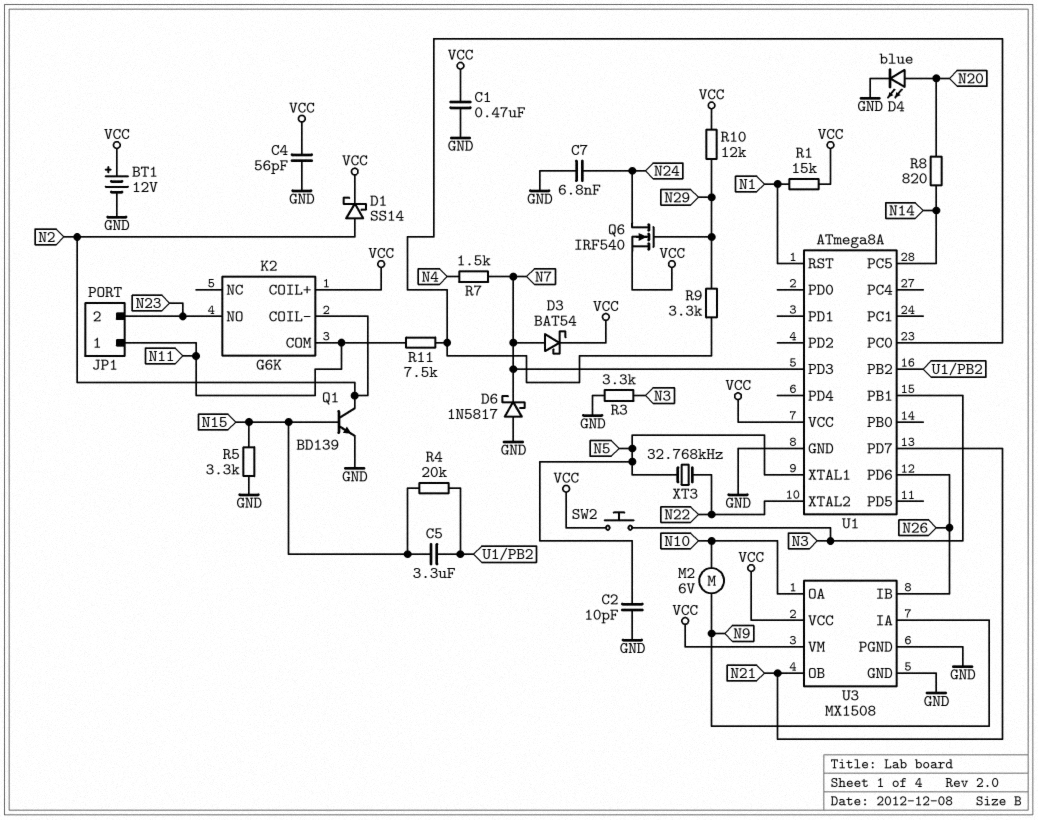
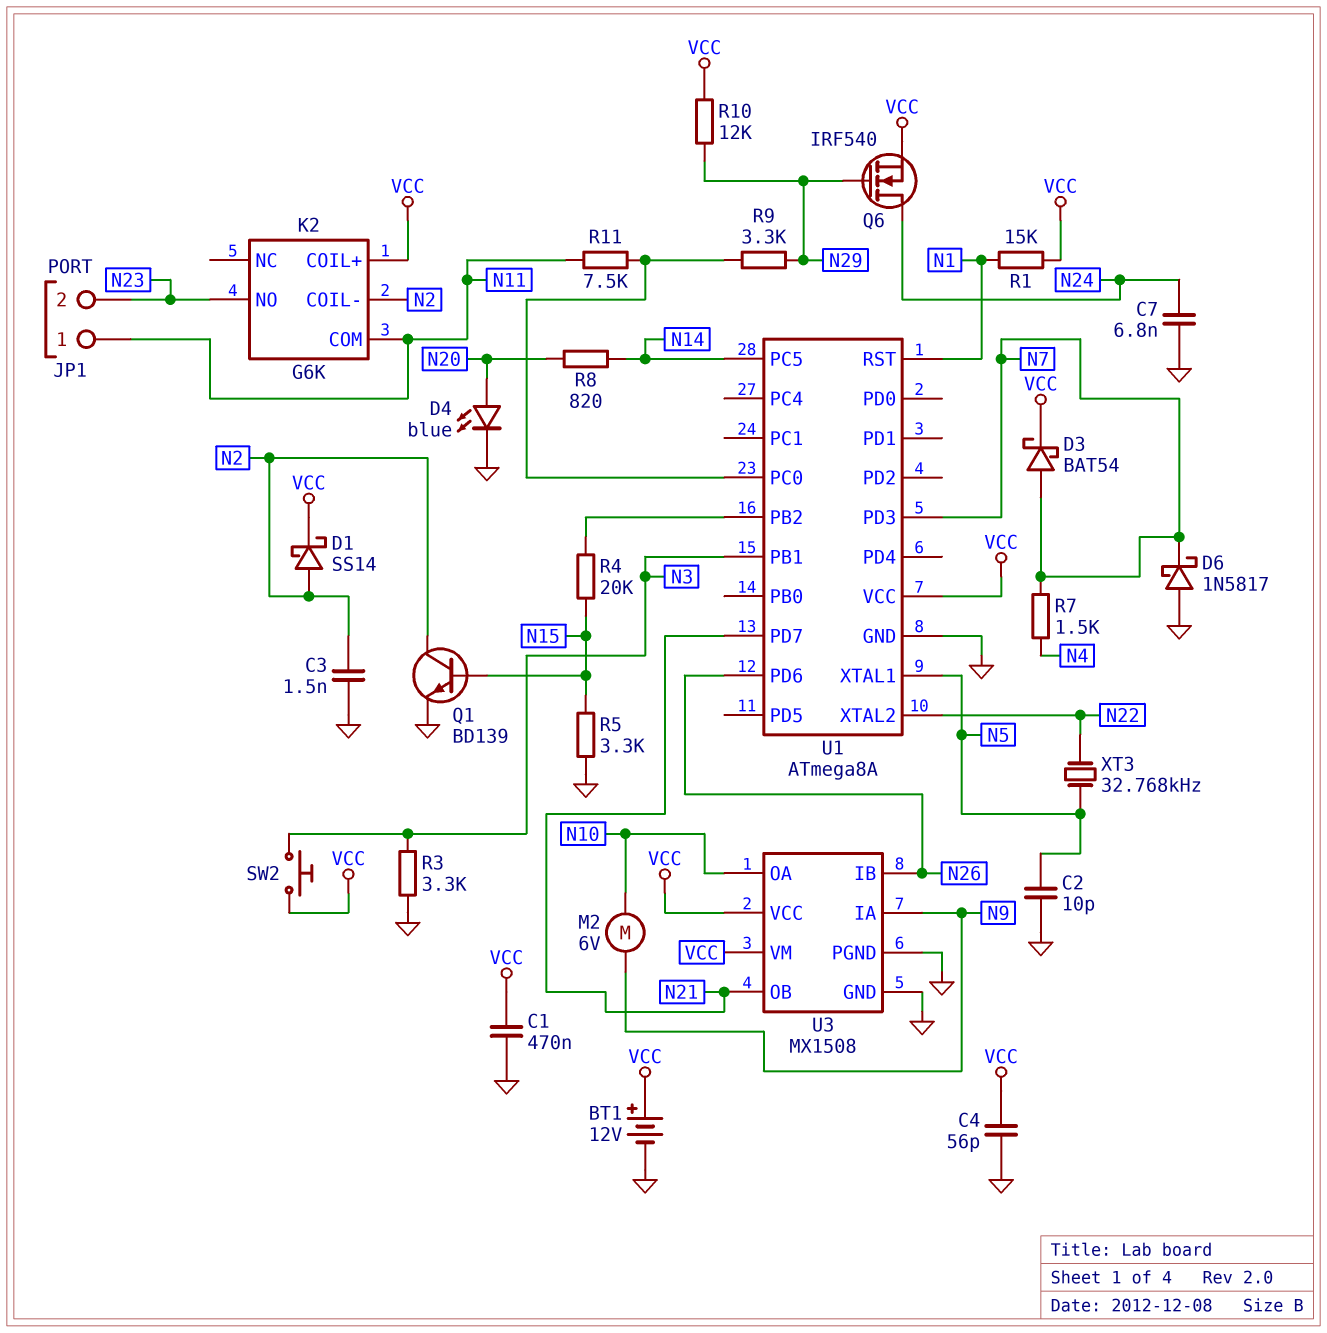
C3: none -> 1.5nF (GND, N2)
C5: 3.3uF (N15, U1/PB2) -> none

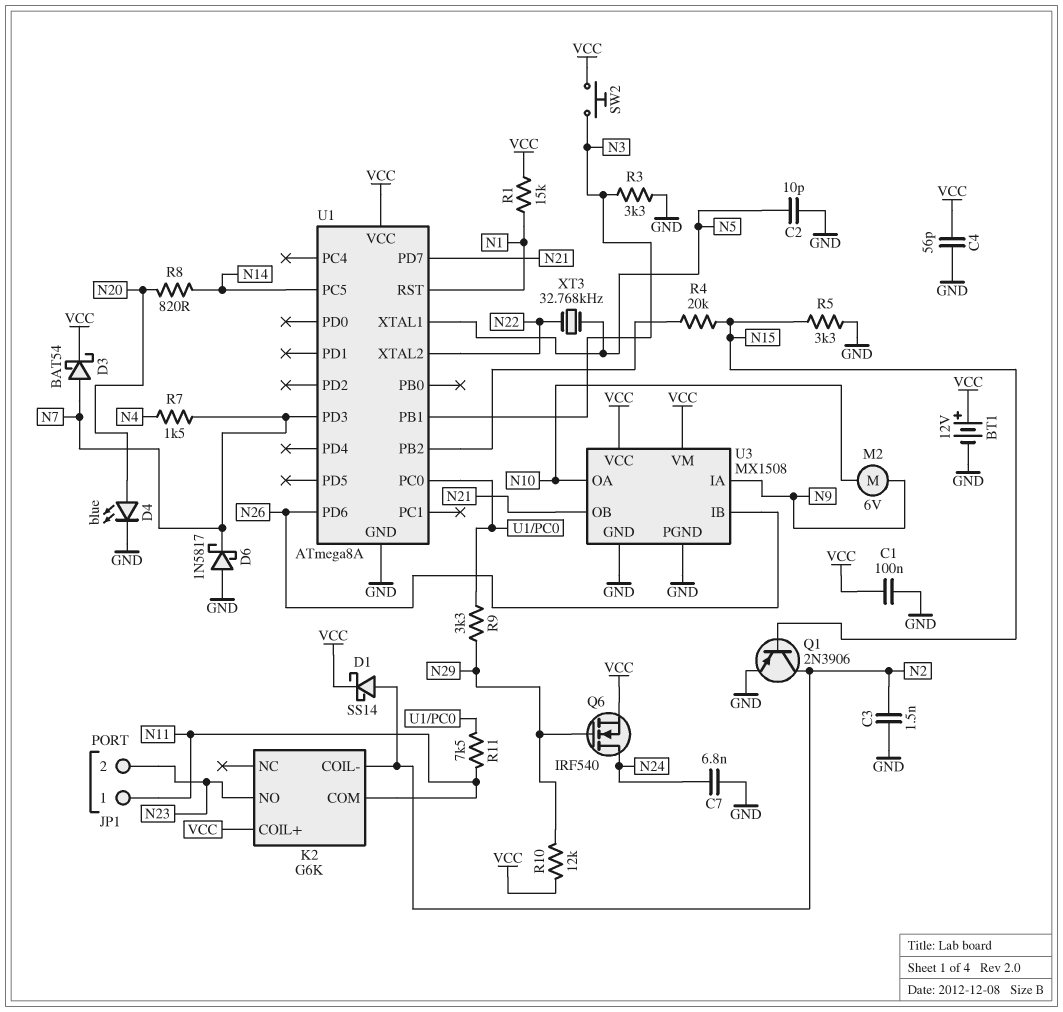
C1: 470nF (GND, VCC) -> 100nF (GND, VCC)
Q1: NPN BD139 (B N15, C N2, E GND) -> PNP 2N3906 (B N15, C N2, E GND)

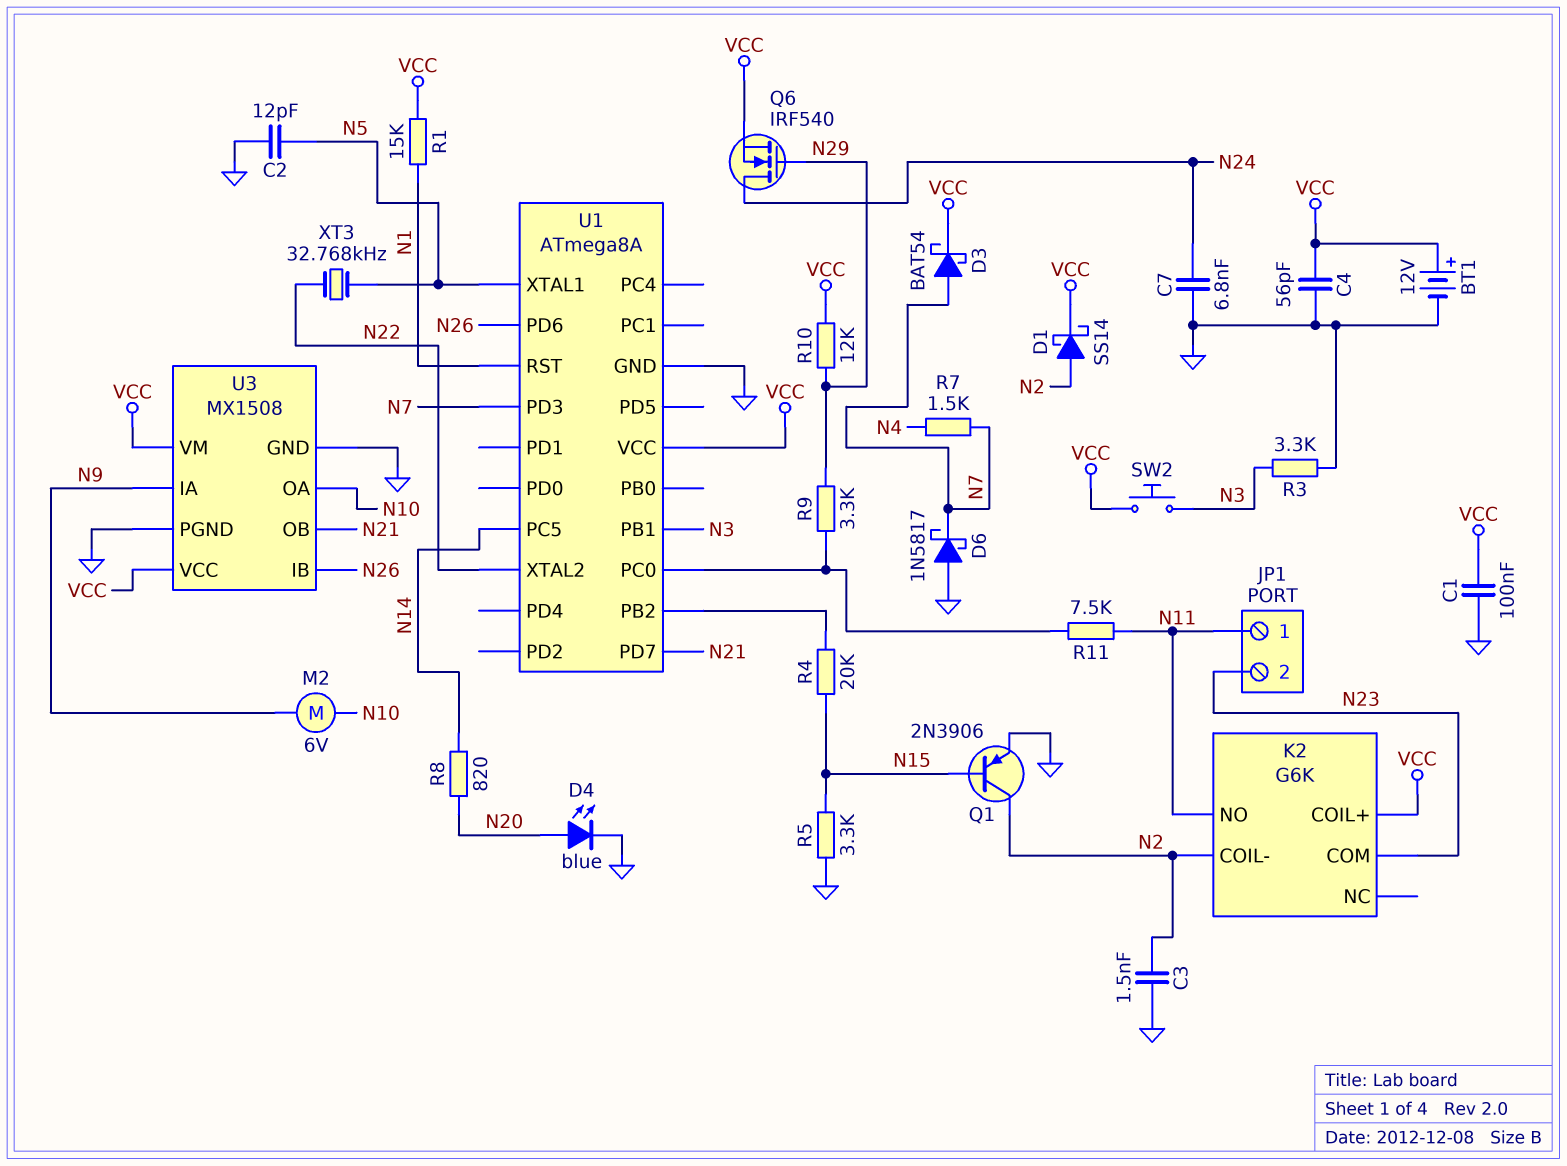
C2: 10pF (GND, N5) -> 12pF (GND, N5)
K2 pin COM: N11 -> N23
K2 pin NO: N23 -> N11

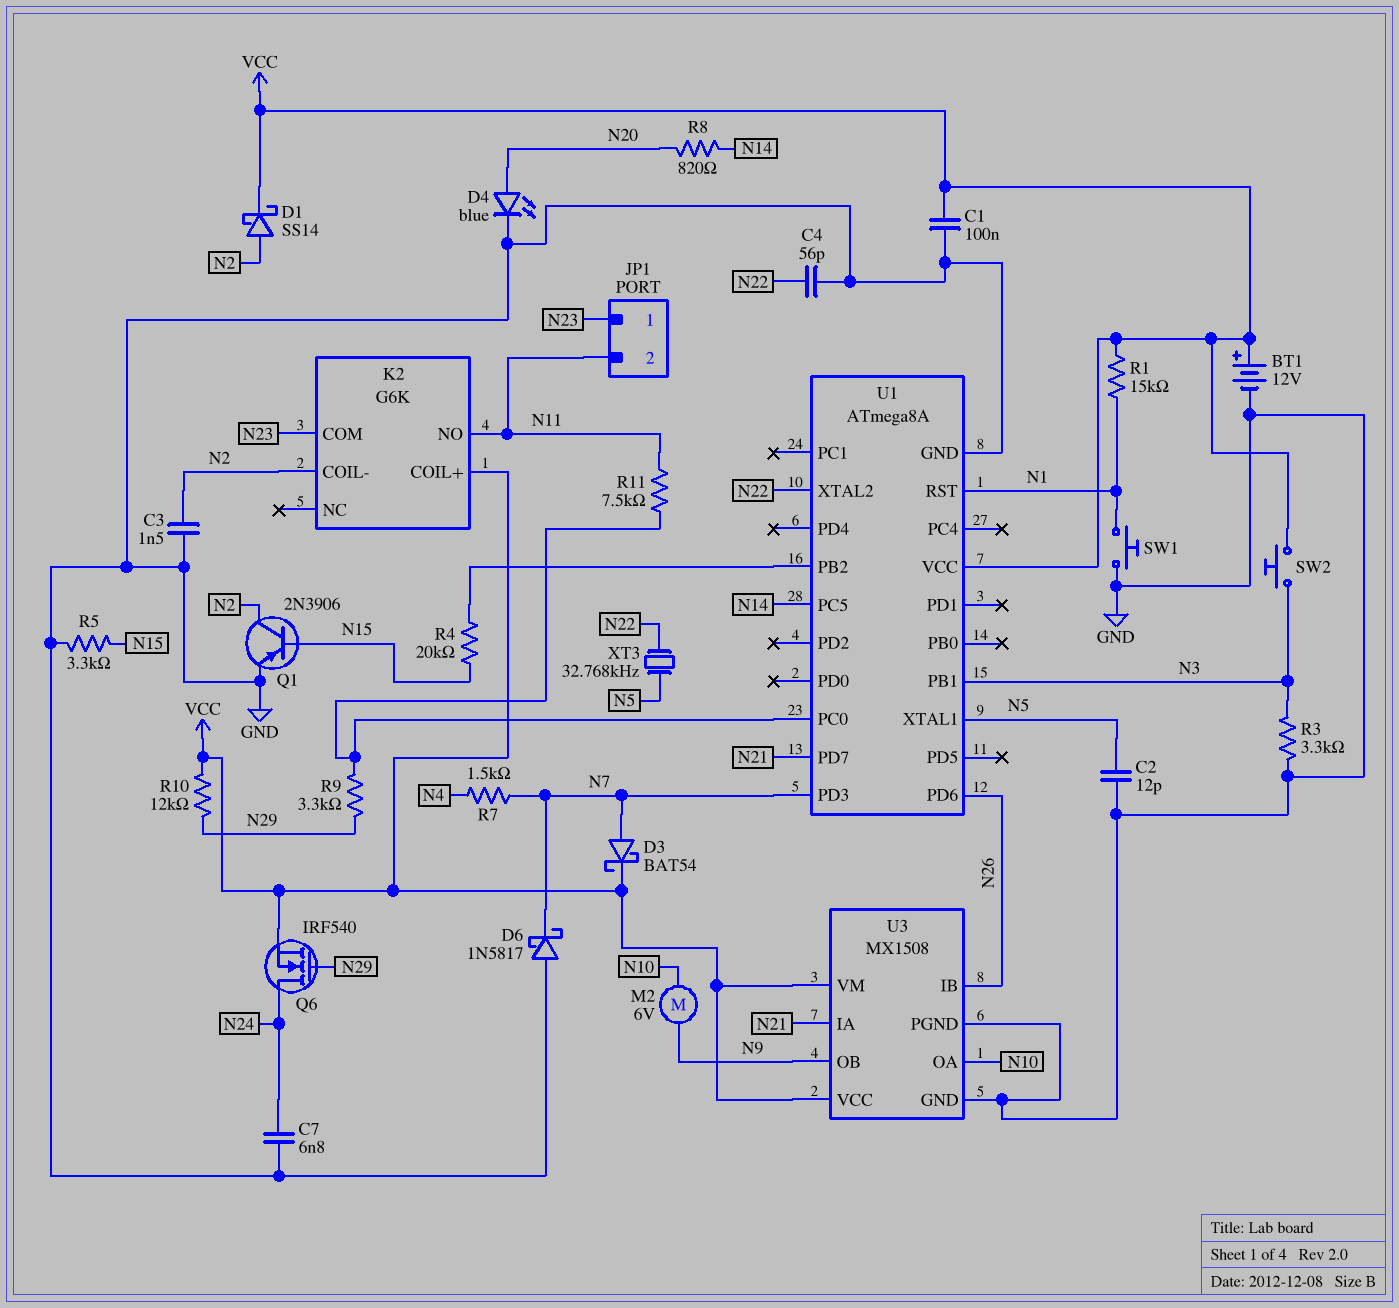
C4: 56pF (GND, VCC) -> 56pF (GND, N22)
JP1 pin 1: N11 -> N23
JP1 pin 2: N23 -> N11
SW1: none -> button (GND, N1)
U3 pin IA: N9 -> N21
U3 pin OB: N21 -> N9

